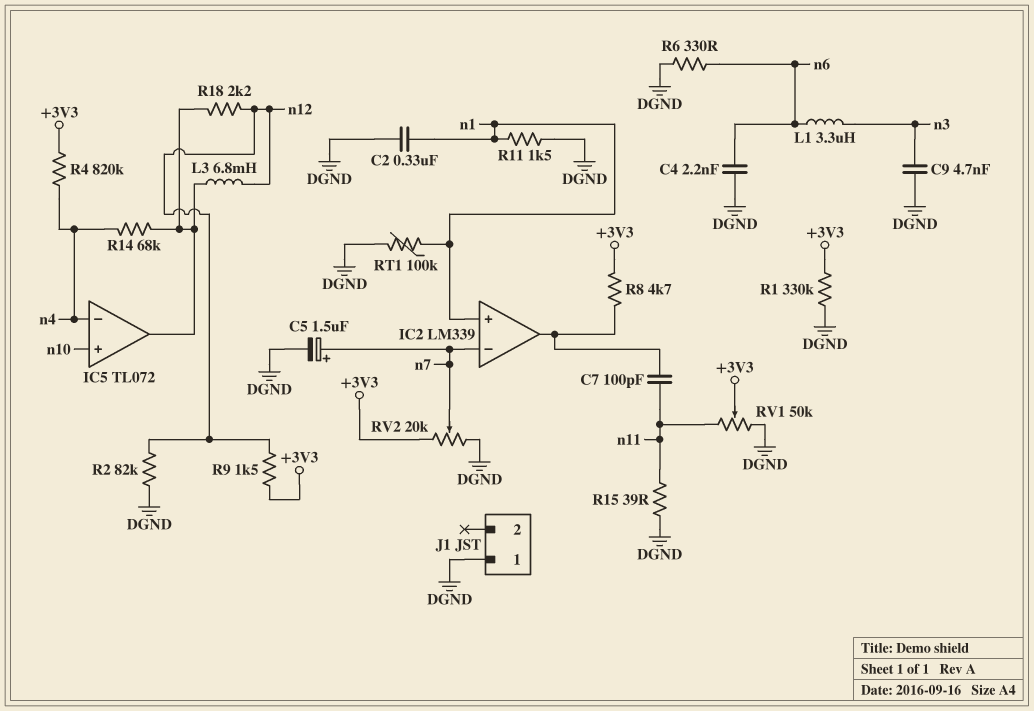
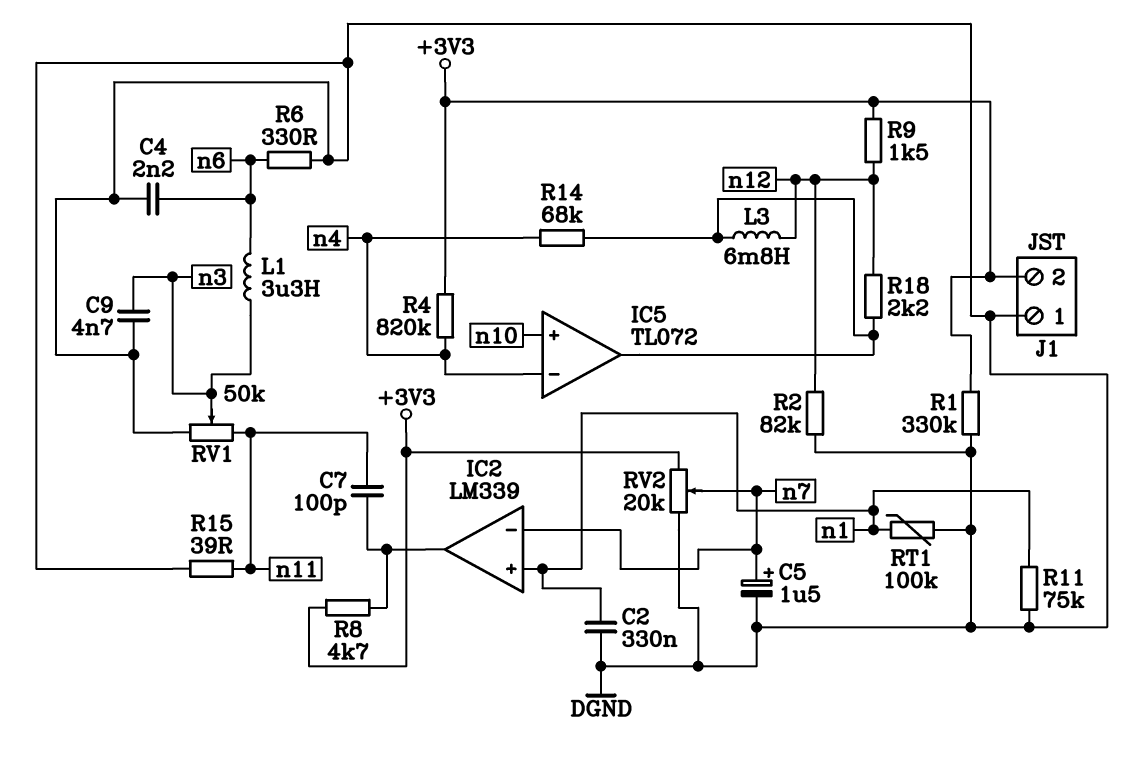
J1 pin 2: none -> +3V3
R11: 1.5k (DGND, n1) -> 75k (DGND, n1)
RV1: 50k (DGND, n11, wiper +3V3) -> 50k (DGND, n11, wiper n3)

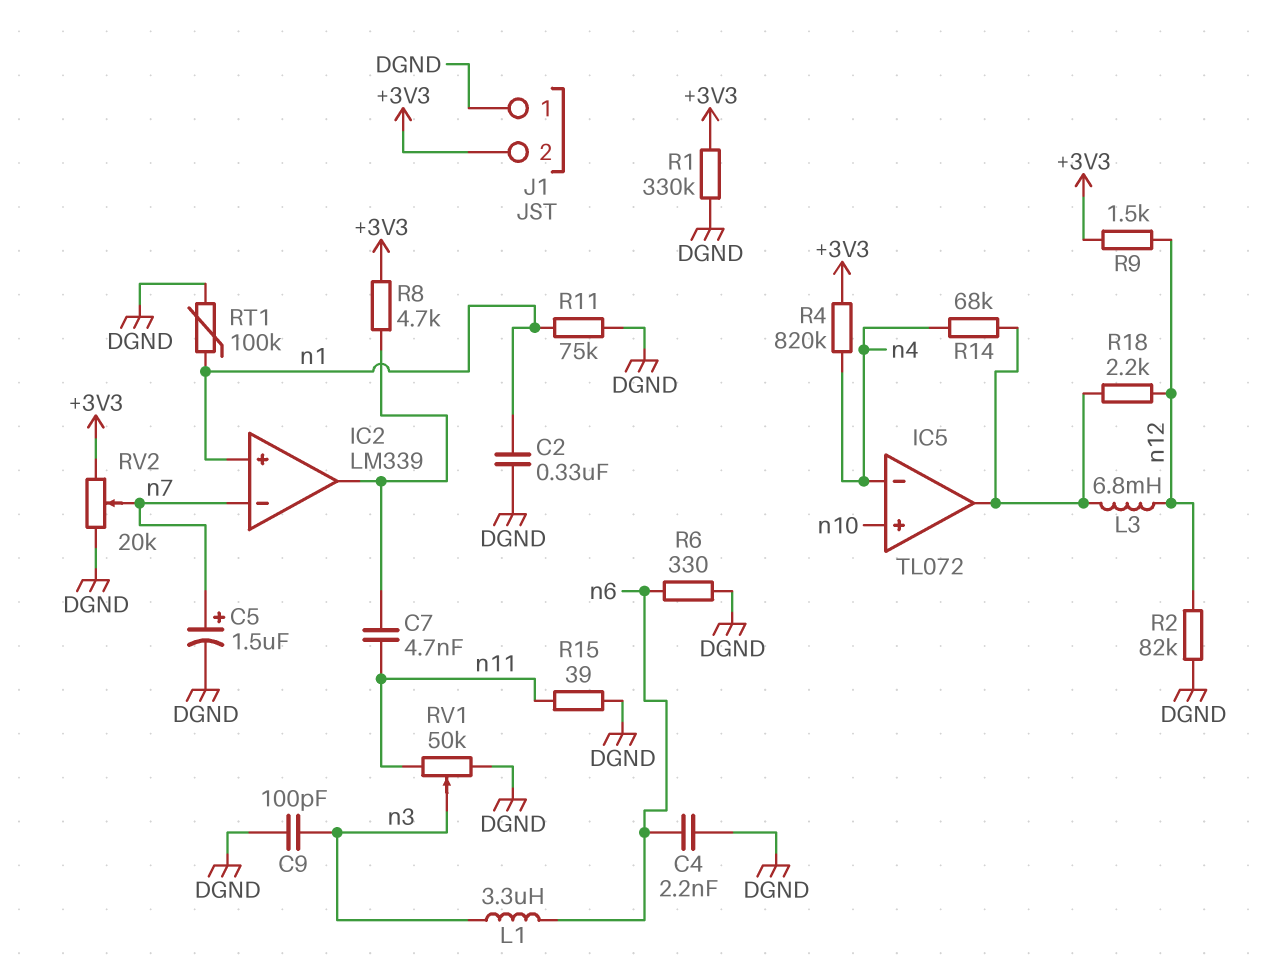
C7: 100pF (IC2/out, n11) -> 4.7nF (IC2/out, n11)
C9: 4.7nF (DGND, n3) -> 100pF (DGND, n3)

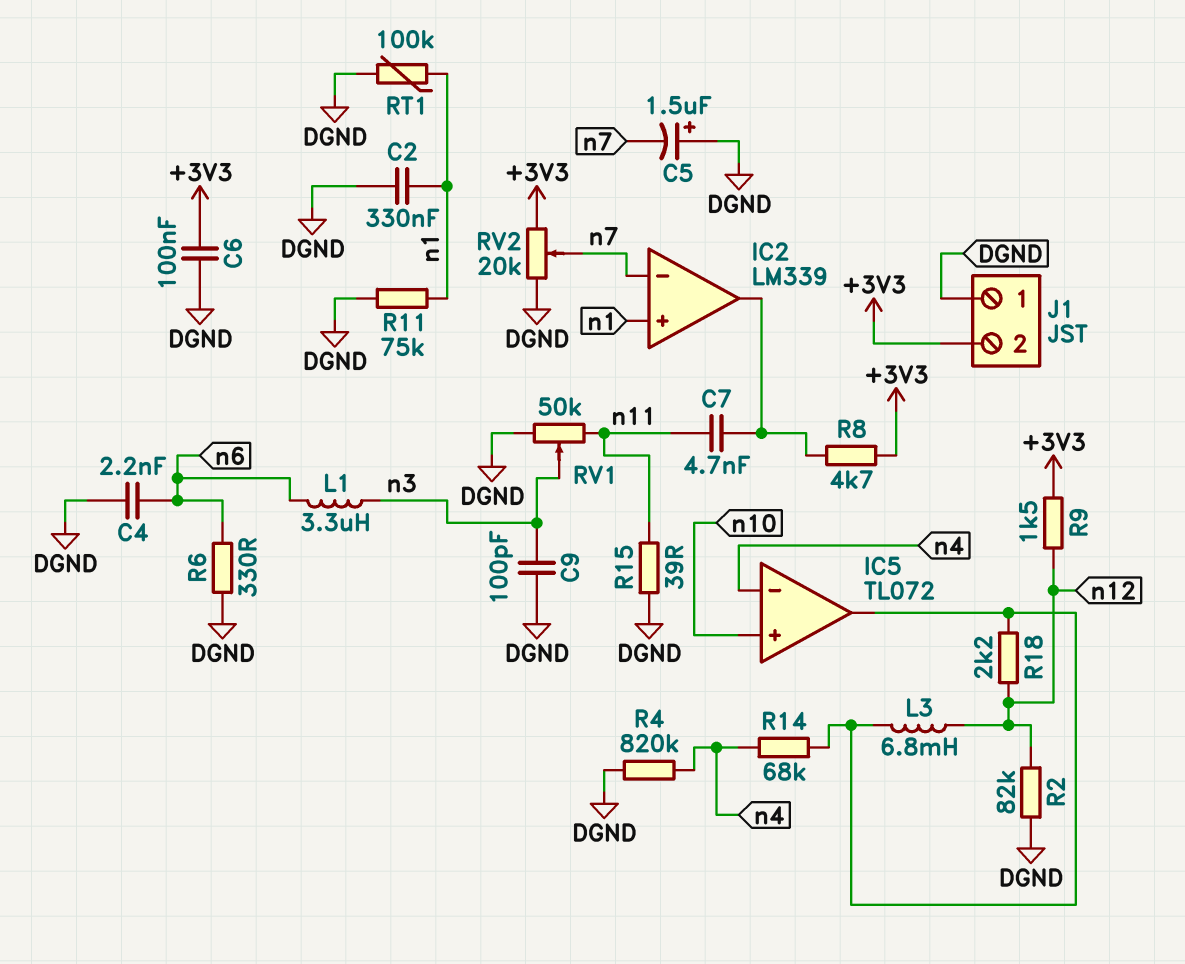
C5: 1.5uF (plus n7, minus DGND) -> 1.5uF (plus DGND, minus n7)
C6: none -> 100nF (+3V3, DGND)
R1: 330k (+3V3, DGND) -> none
R4: 820k (+3V3, n4) -> 820k (DGND, n4)

